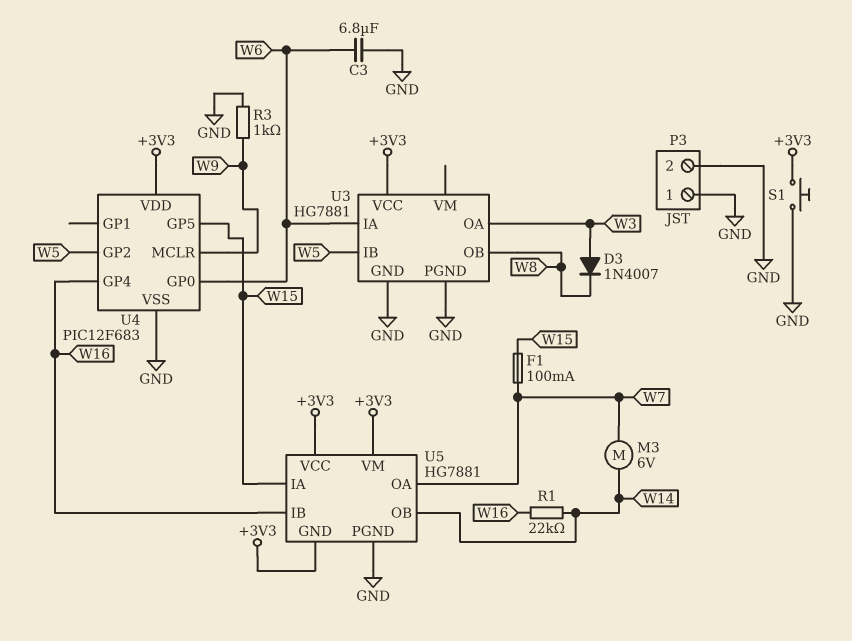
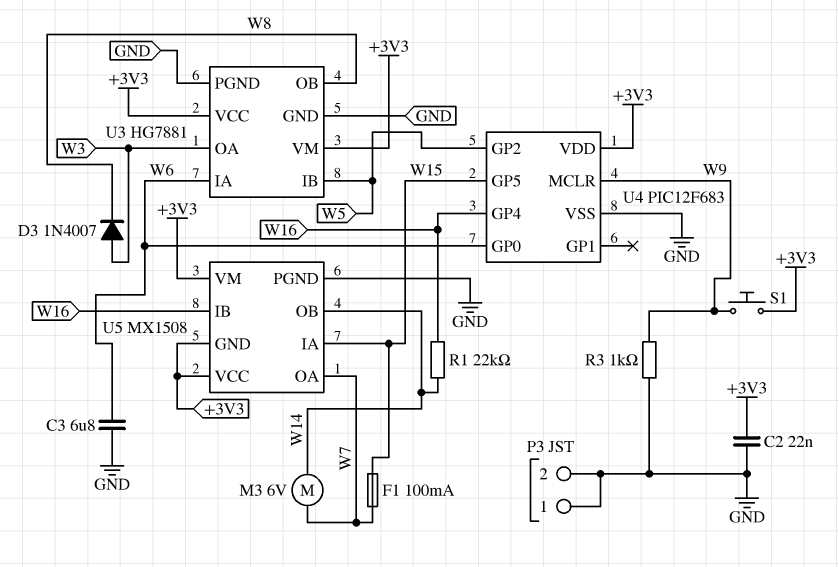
C2: none -> 22nF (+3V3, GND)
S1: button (+3V3, GND) -> button (+3V3, W9)
U3 pin VM: none -> +3V3
U5: HG7881 -> MX1508

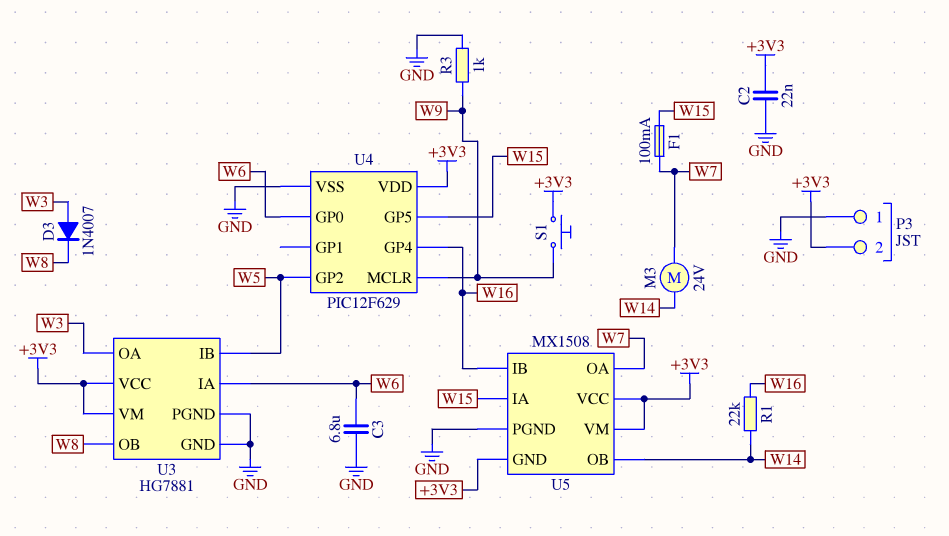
M3: motor 6V (W7, W14) -> motor 24V (W7, W14)
P3 pin 2: GND -> +3V3
U4: PIC12F683 -> PIC12F629

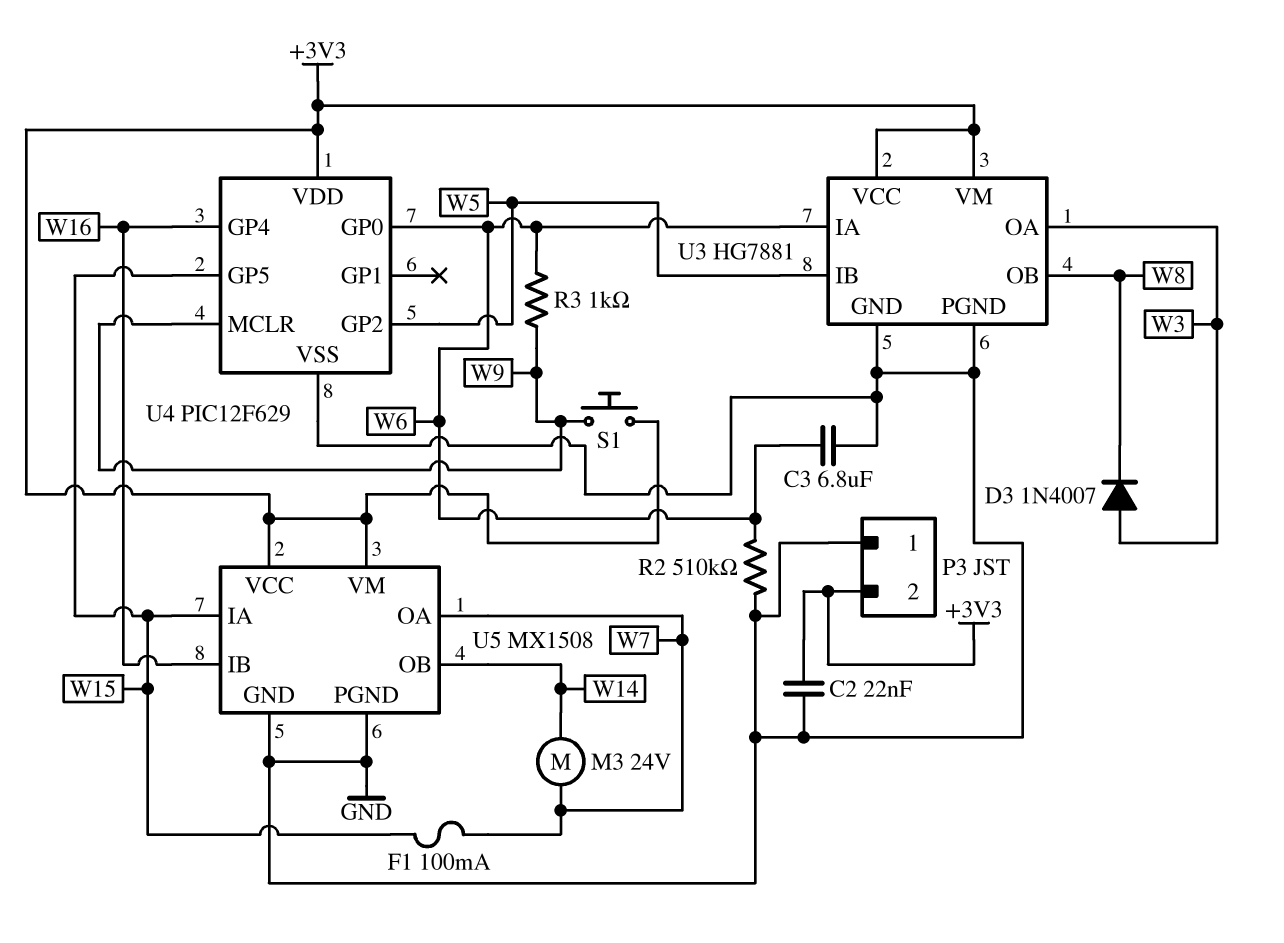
R1: 22k (W14, W16) -> none
R2: none -> 510k (GND, W6)
R3: 1k (GND, W9) -> 1k (W6, W9)
U5 pin GND: +3V3 -> GND

